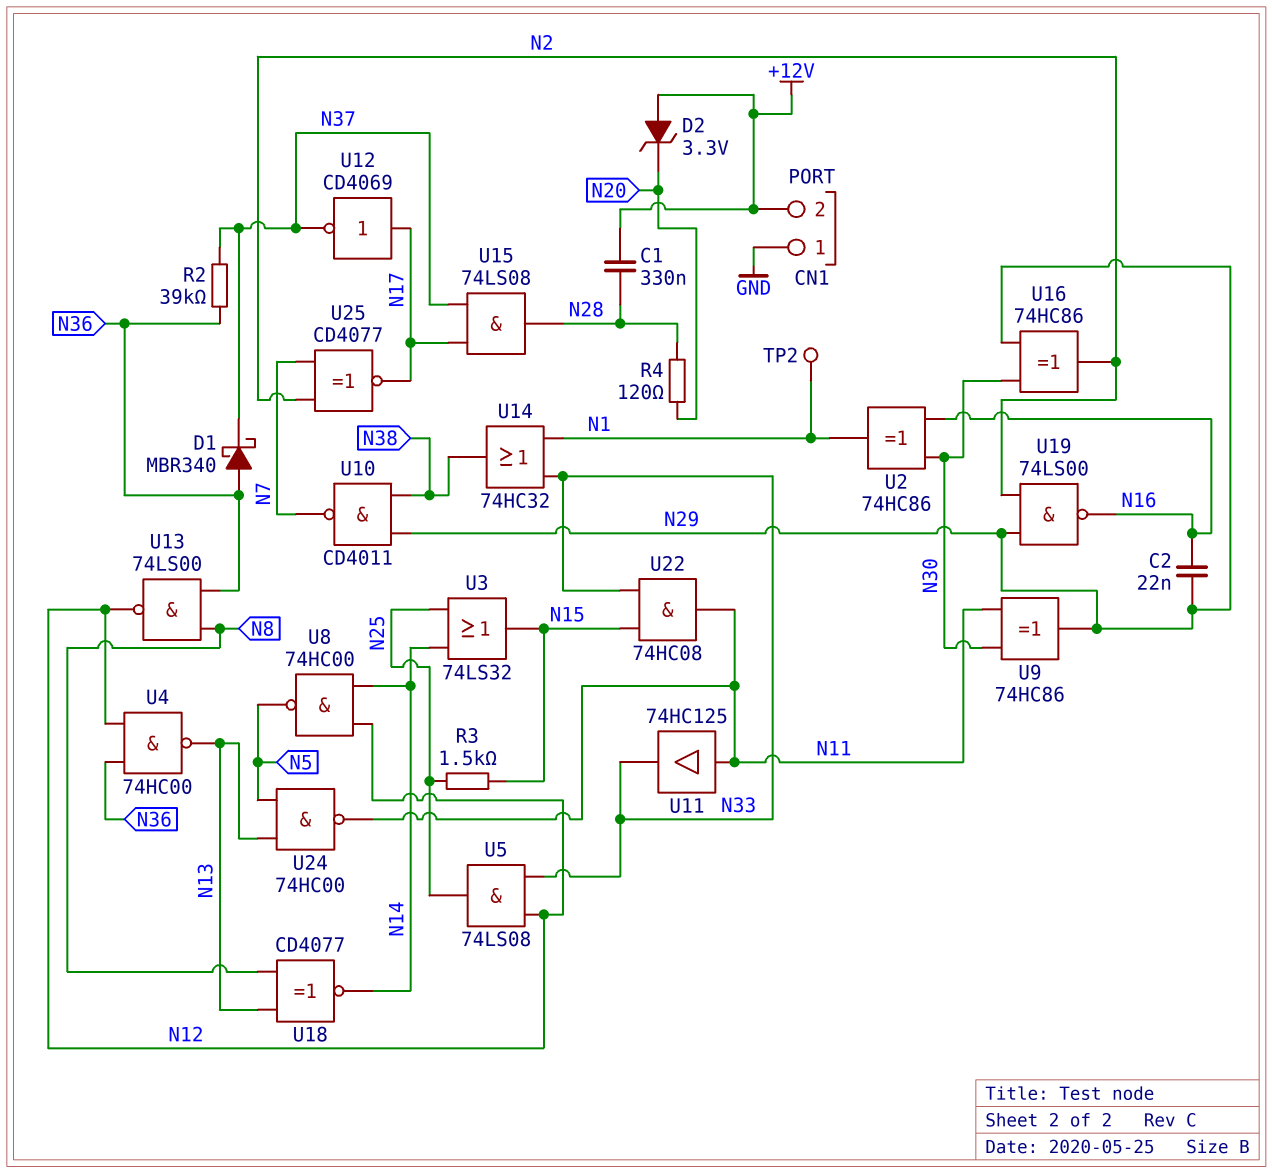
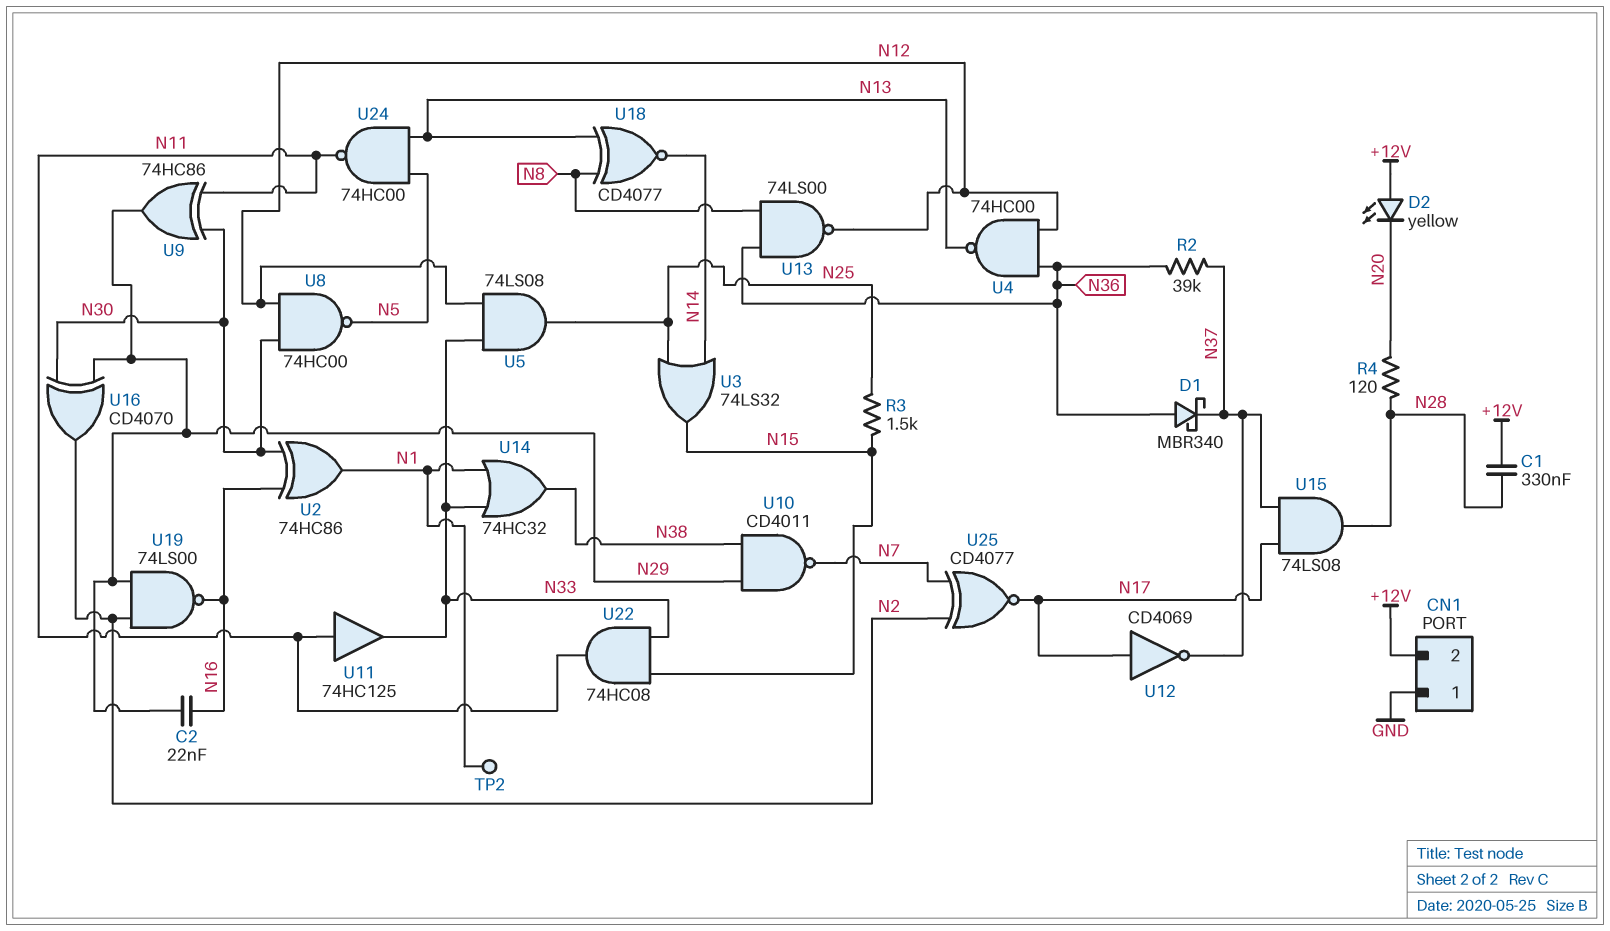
D2: zener 3.3V (A +12V, K N20) -> LED yellow (A +12V, K N20)
U8: NAND 74HC00 (in N12, in N14, out N5) -> NAND 74HC00 (in N12, in N30, out N5)
U16: XOR 74HC86 (in N29, in N30, out N2) -> XOR CD4070 (in N29, in N30, out N2)

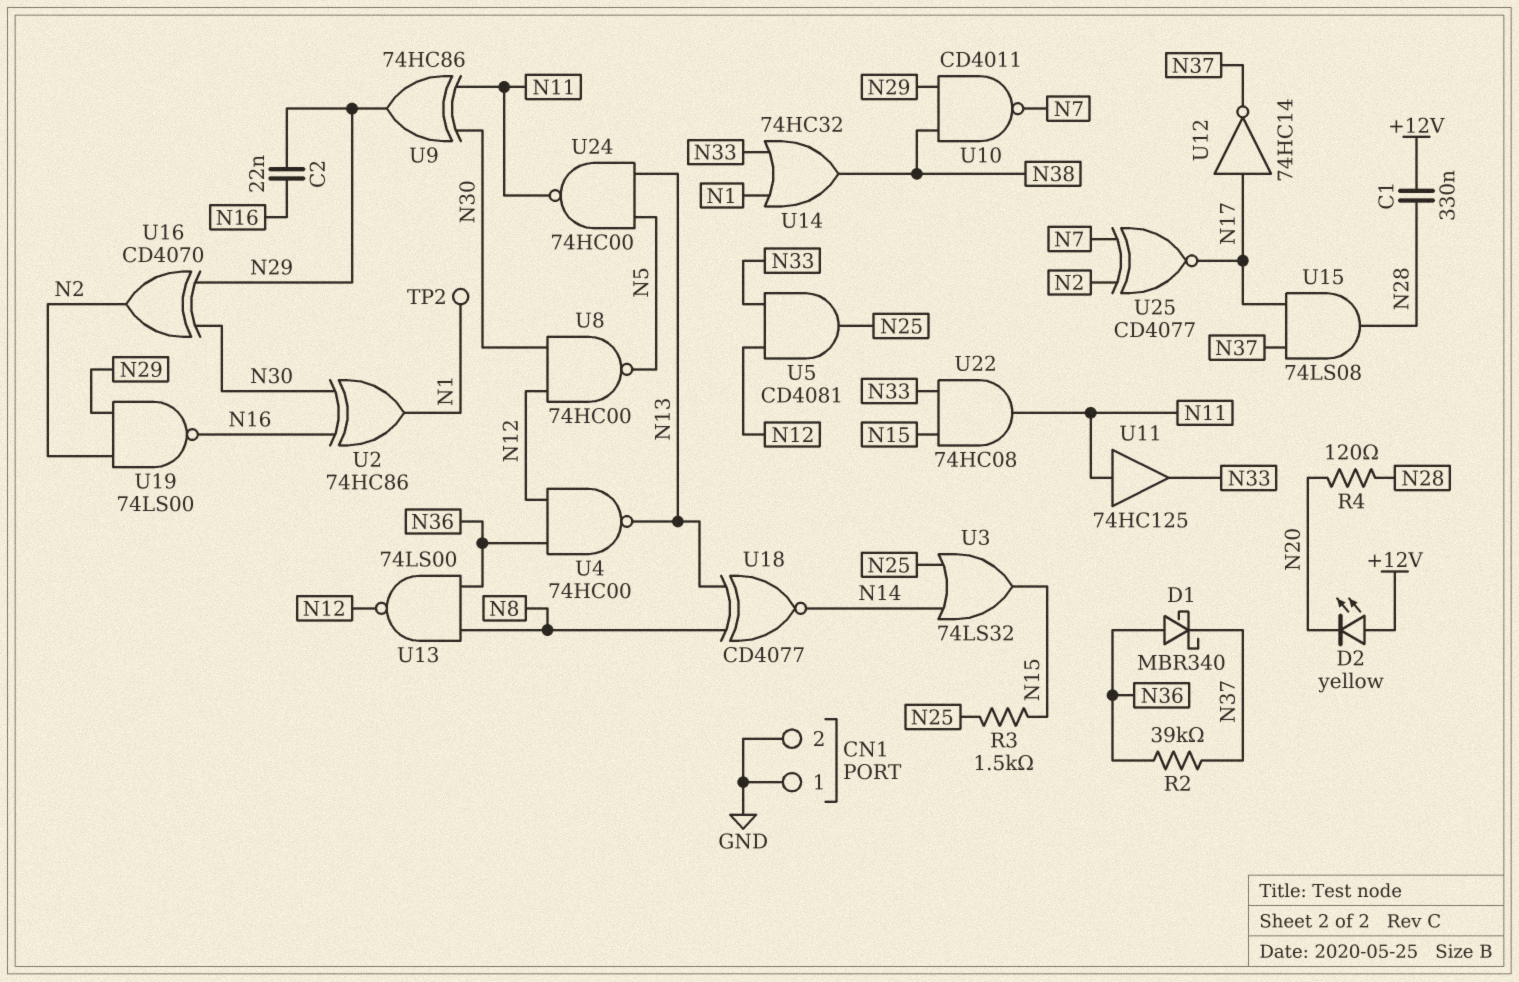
CN1 pin 2: +12V -> GND
U5: AND 74LS08 (in N12, in N33, out N25) -> AND CD4081 (in N12, in N33, out N25)
U12: NOT CD4069 (in N17, out N37) -> NOT 74HC14 (in N17, out N37)

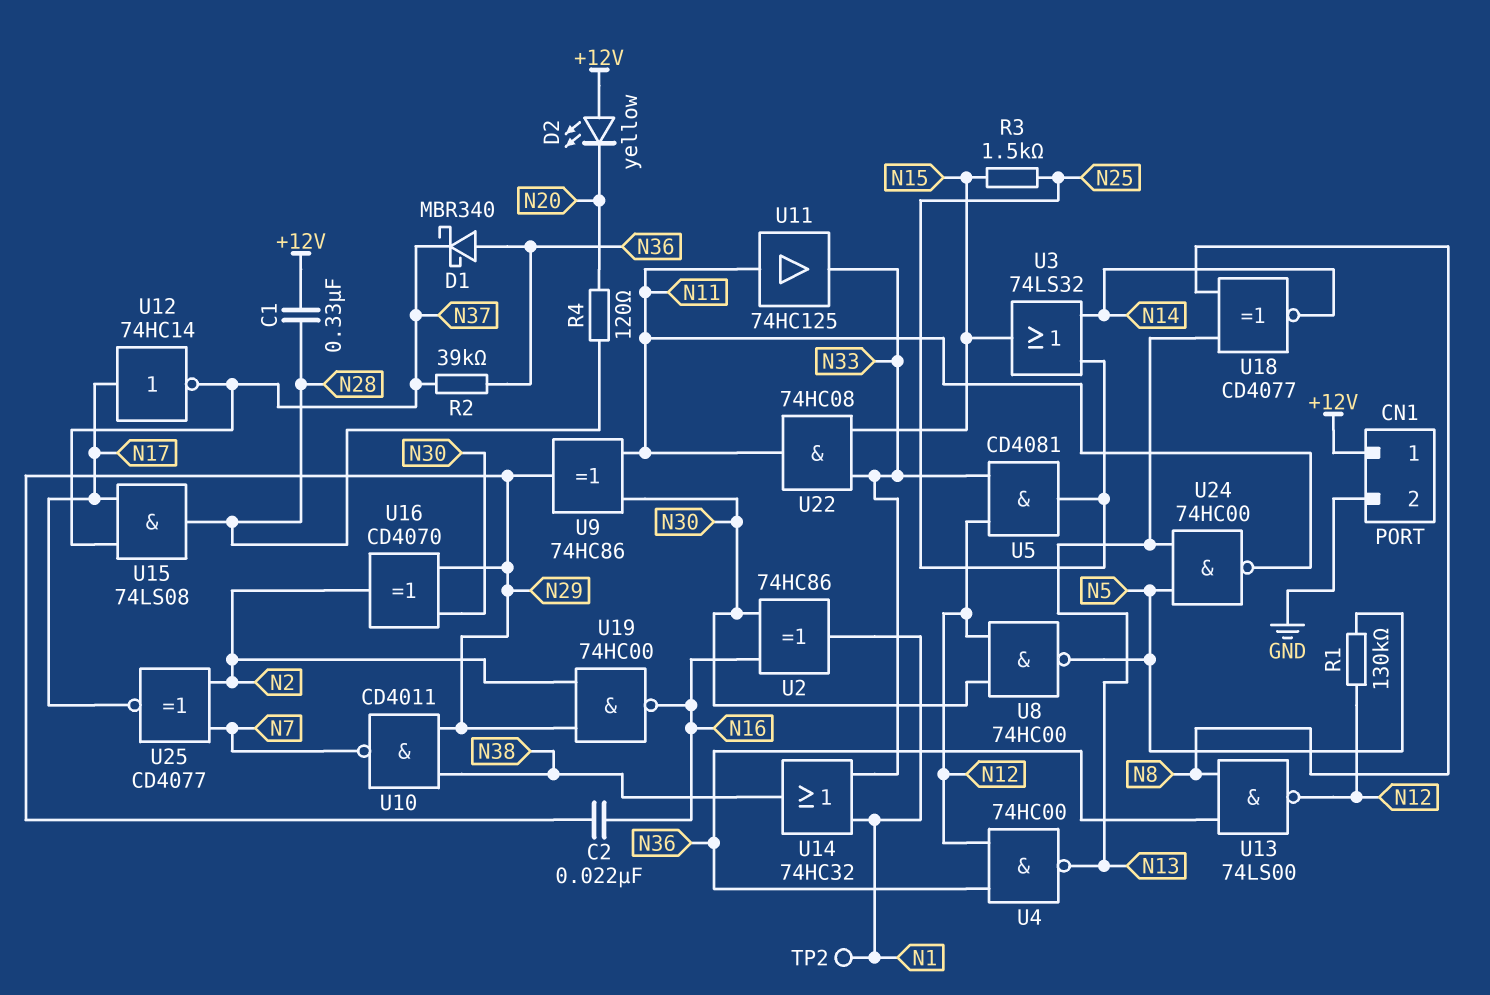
CN1 pin 1: GND -> +12V
R1: none -> 130k (N5, N12)
U19: NAND 74LS00 (in N2, in N29, out N16) -> NAND 74HC00 (in N2, in N29, out N16)

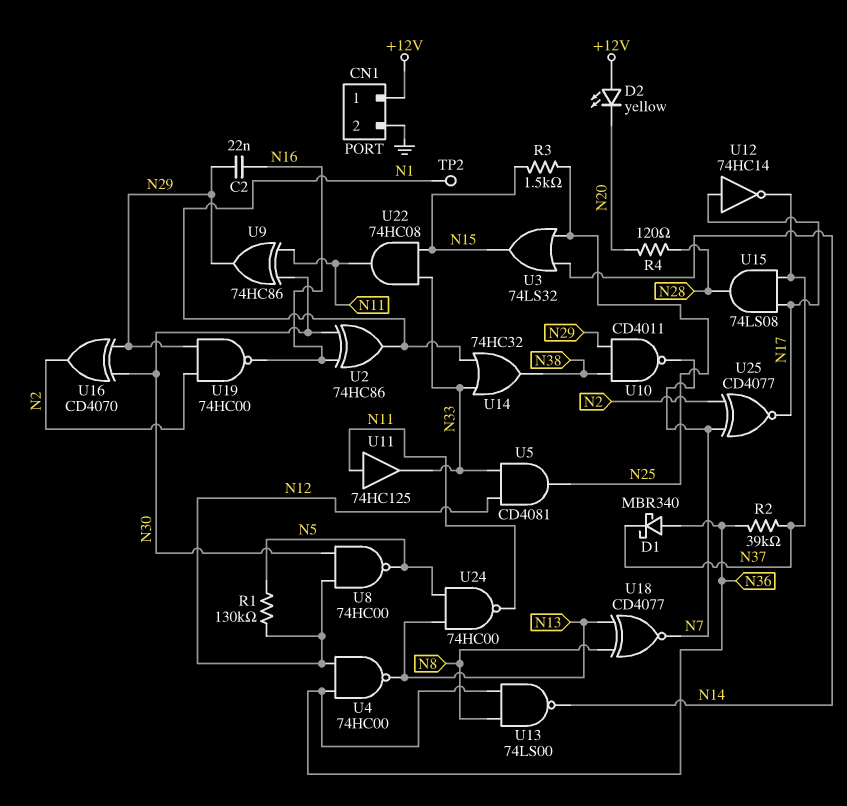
C1: 330nF (+12V, N28) -> none
U13: NAND 74LS00 (in N8, in N36, out N12) -> NAND 74LS00 (in N8, in N36, out N14)
U18: XNOR CD4077 (in N8, in N13, out N14) -> XNOR CD4077 (in N8, in N13, out N7)

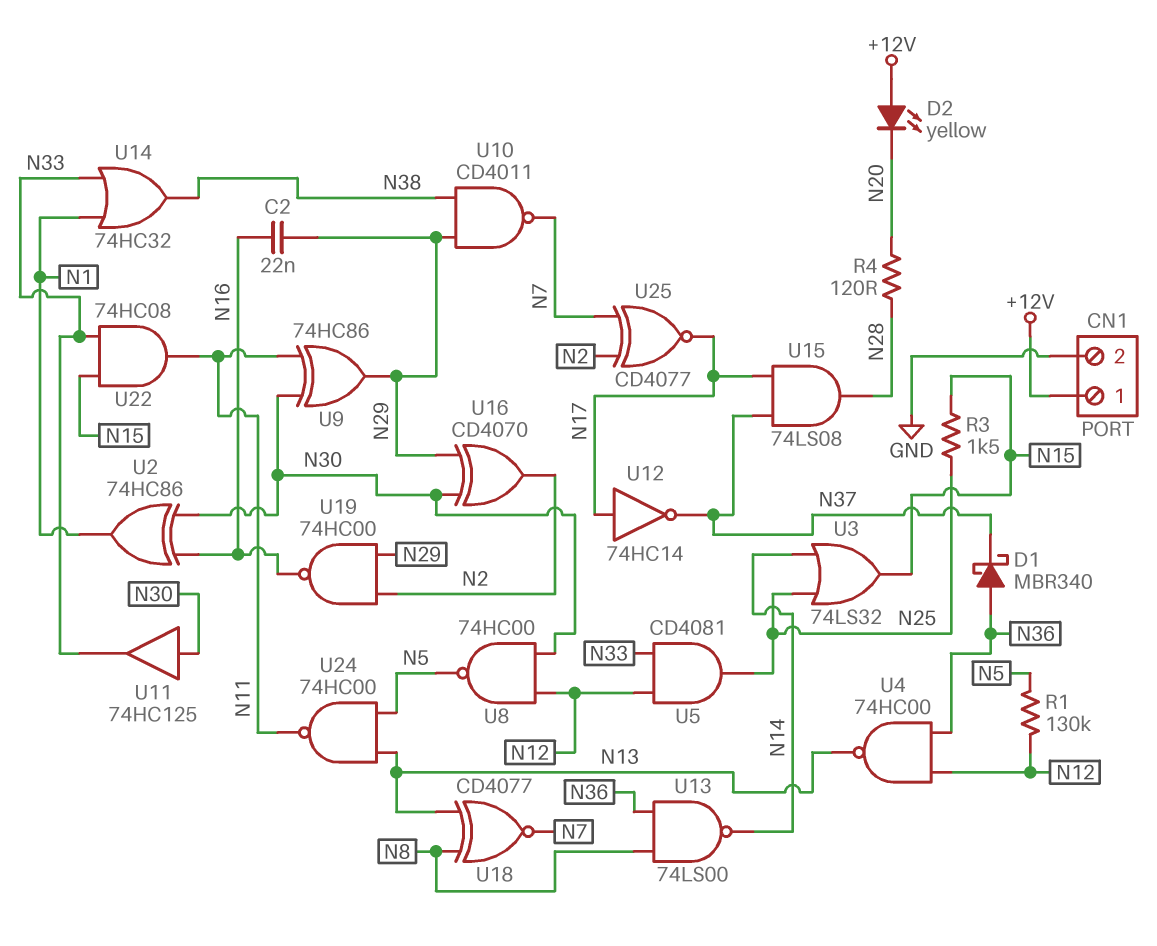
R2: 39k (N36, N37) -> none
TP2: test point (N1) -> none
U11: buffer 74HC125 (in N11, out N33) -> buffer 74HC125 (in N30, out N33)

